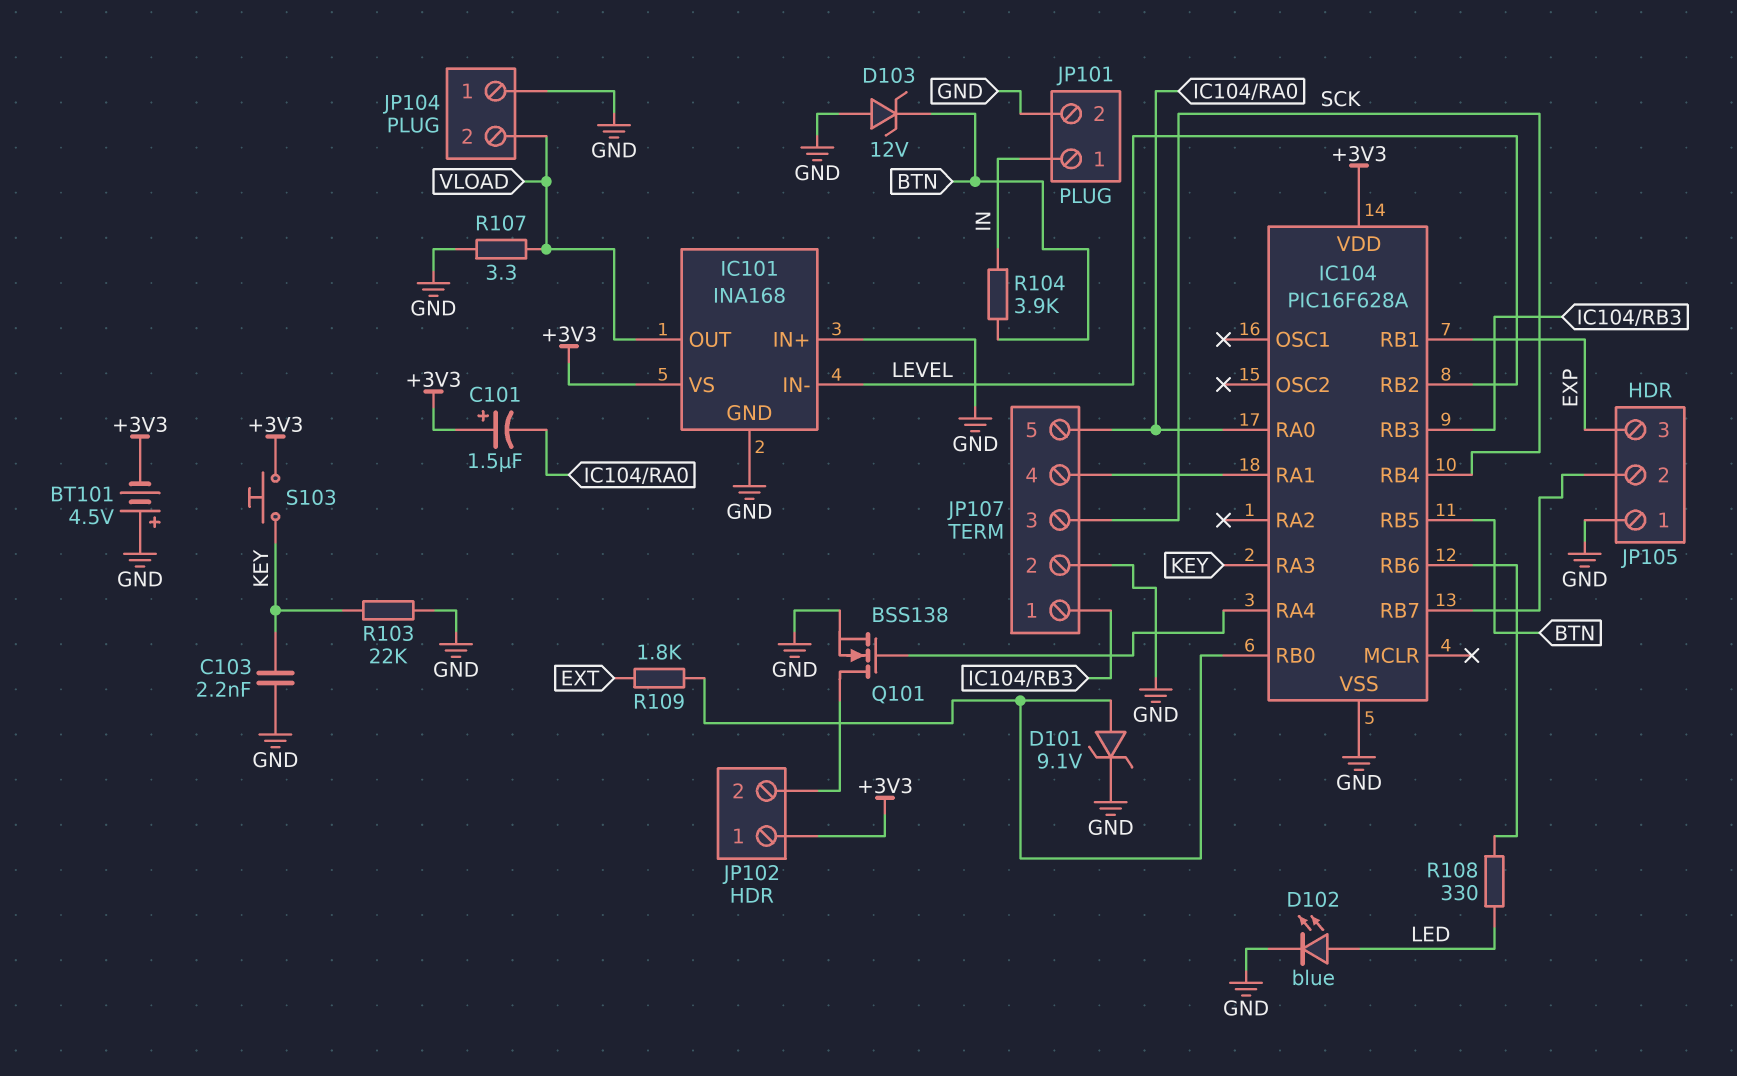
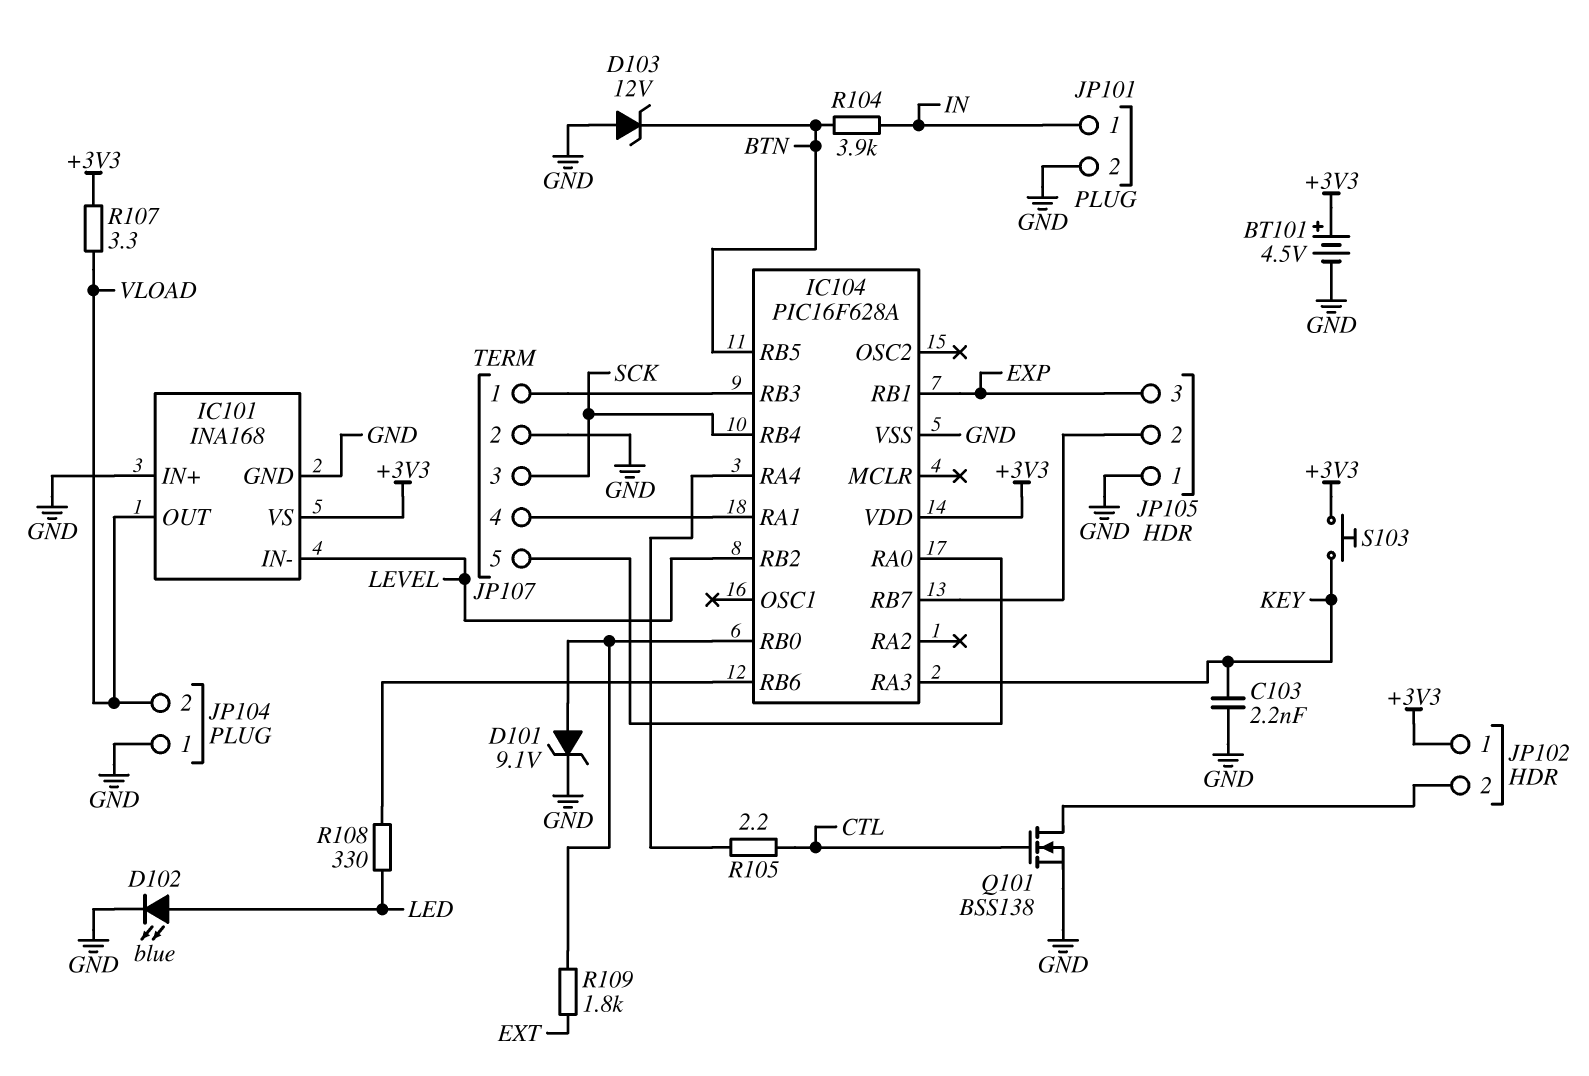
BT101: 4.5V (plus GND, minus +3V3) -> 4.5V (plus +3V3, minus GND)
C101: 1.5uF (plus +3V3, minus IC104/RA0) -> none
Q101: NMOS BSS138 (G IC104/RA4, D JP102/2, S GND) -> NMOS BSS138 (G CTL, D JP102/2, S GND)
R103: 22k (GND, KEY) -> none
R105: none -> 2.2 (CTL, IC104/RA4)
R107: 3.3 (GND, VLOAD) -> 3.3 (+3V3, VLOAD)

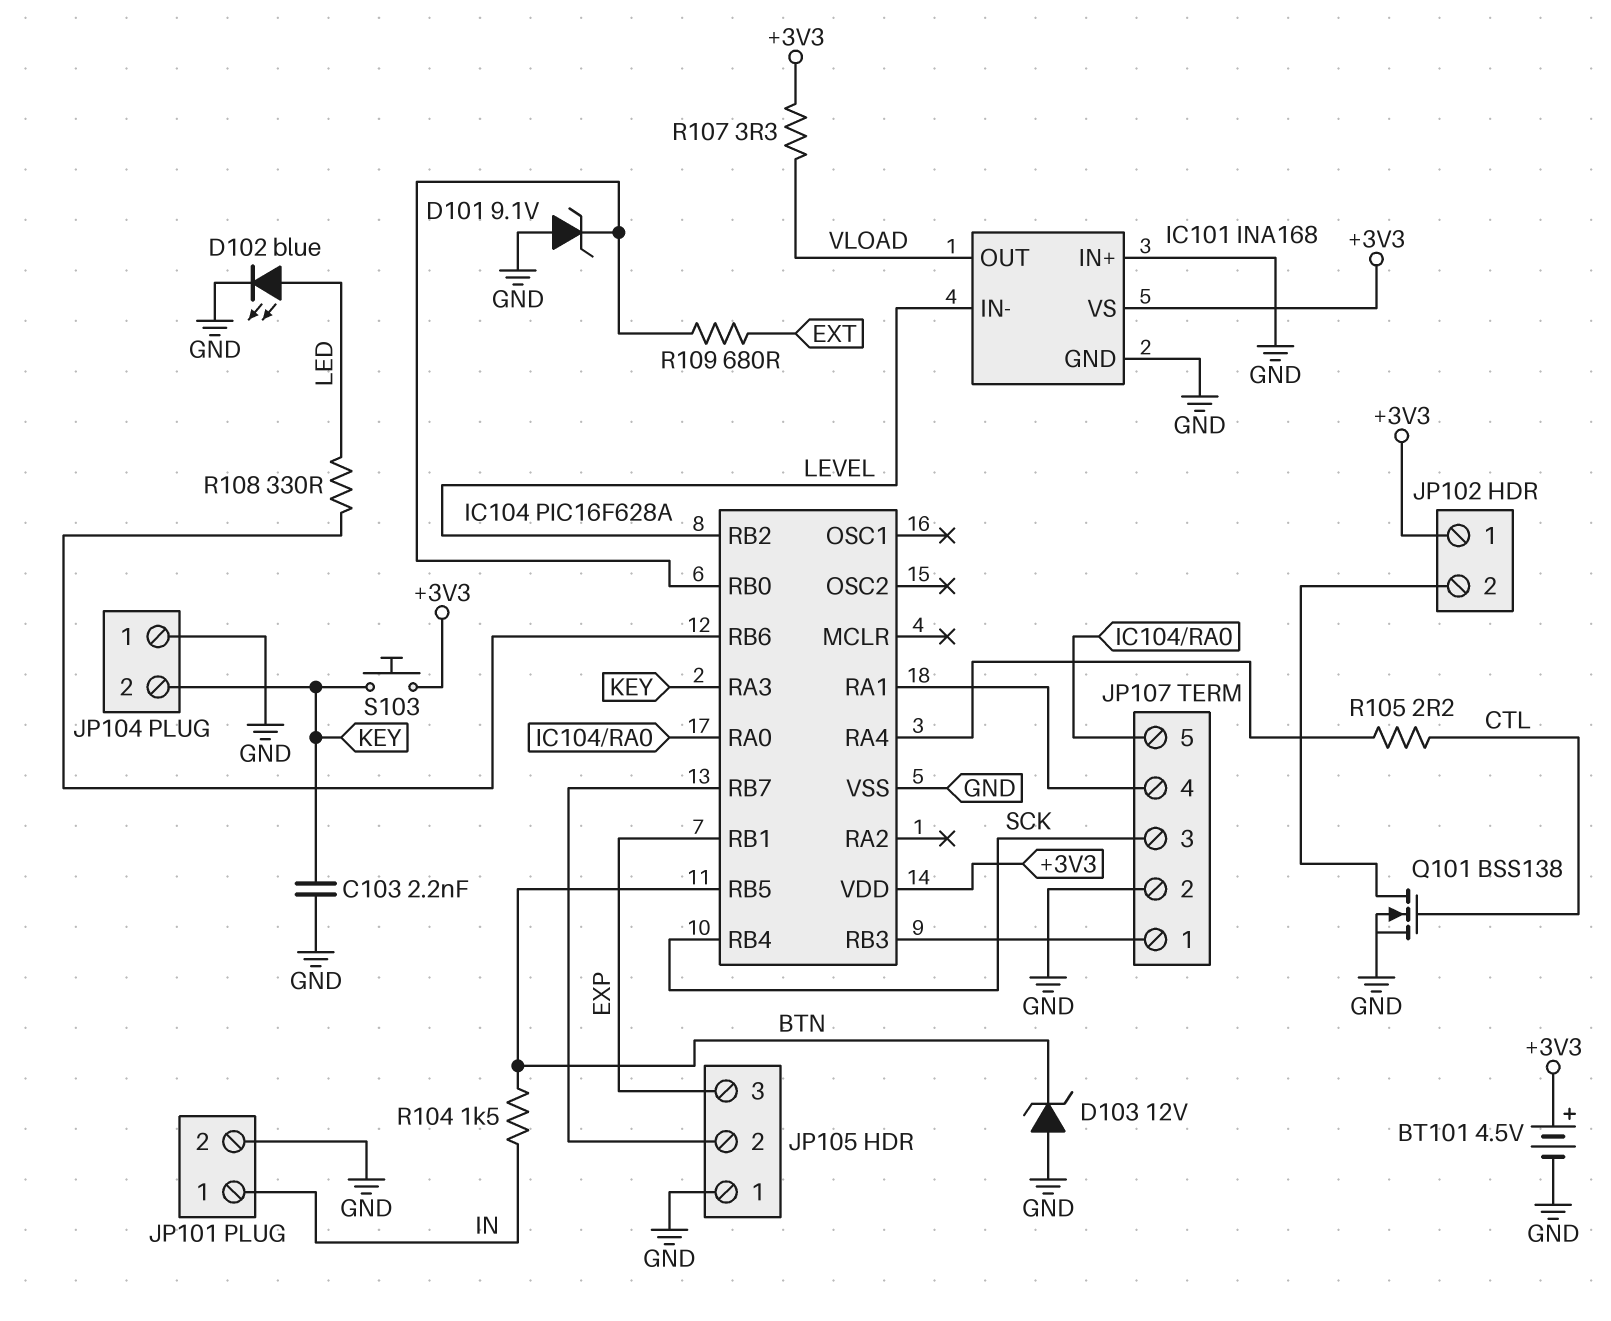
D101: zener 9.1V (A IC104/RB0, K GND) -> zener 9.1V (A GND, K IC104/RB0)
JP104 pin 2: VLOAD -> KEY
R104: 3.9k (BTN, IN) -> 1.5k (BTN, IN)
R109: 1.8k (EXT, IC104/RB0) -> 680 (EXT, IC104/RB0)

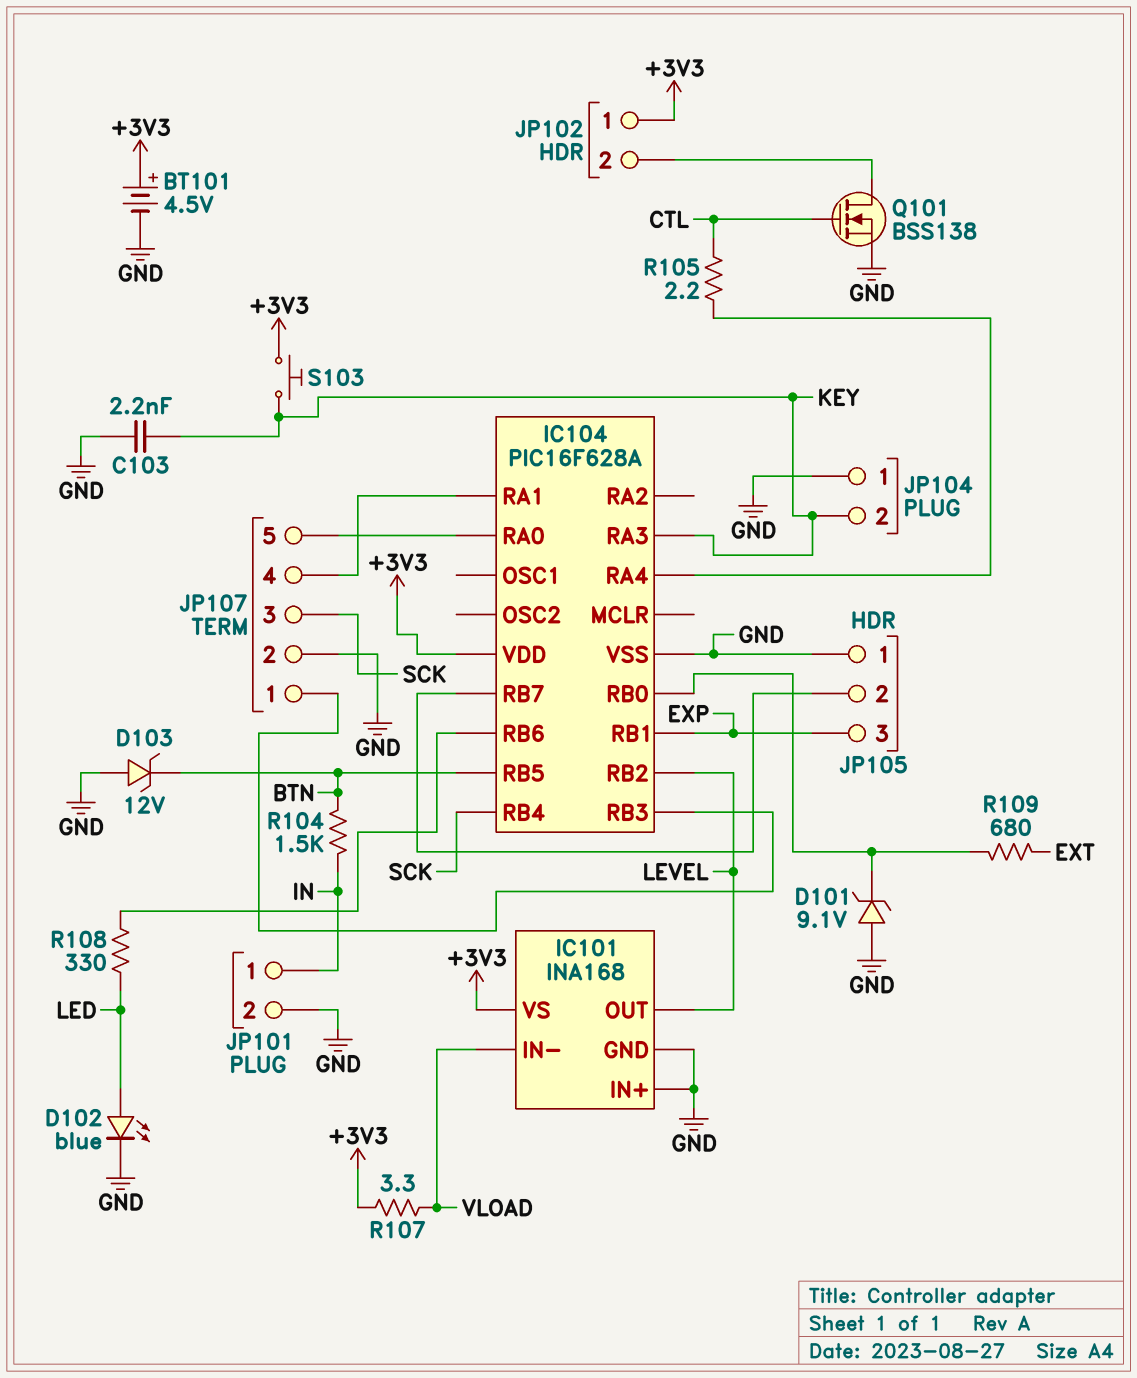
IC101 pin IN-: LEVEL -> VLOAD
IC101 pin OUT: VLOAD -> LEVEL

